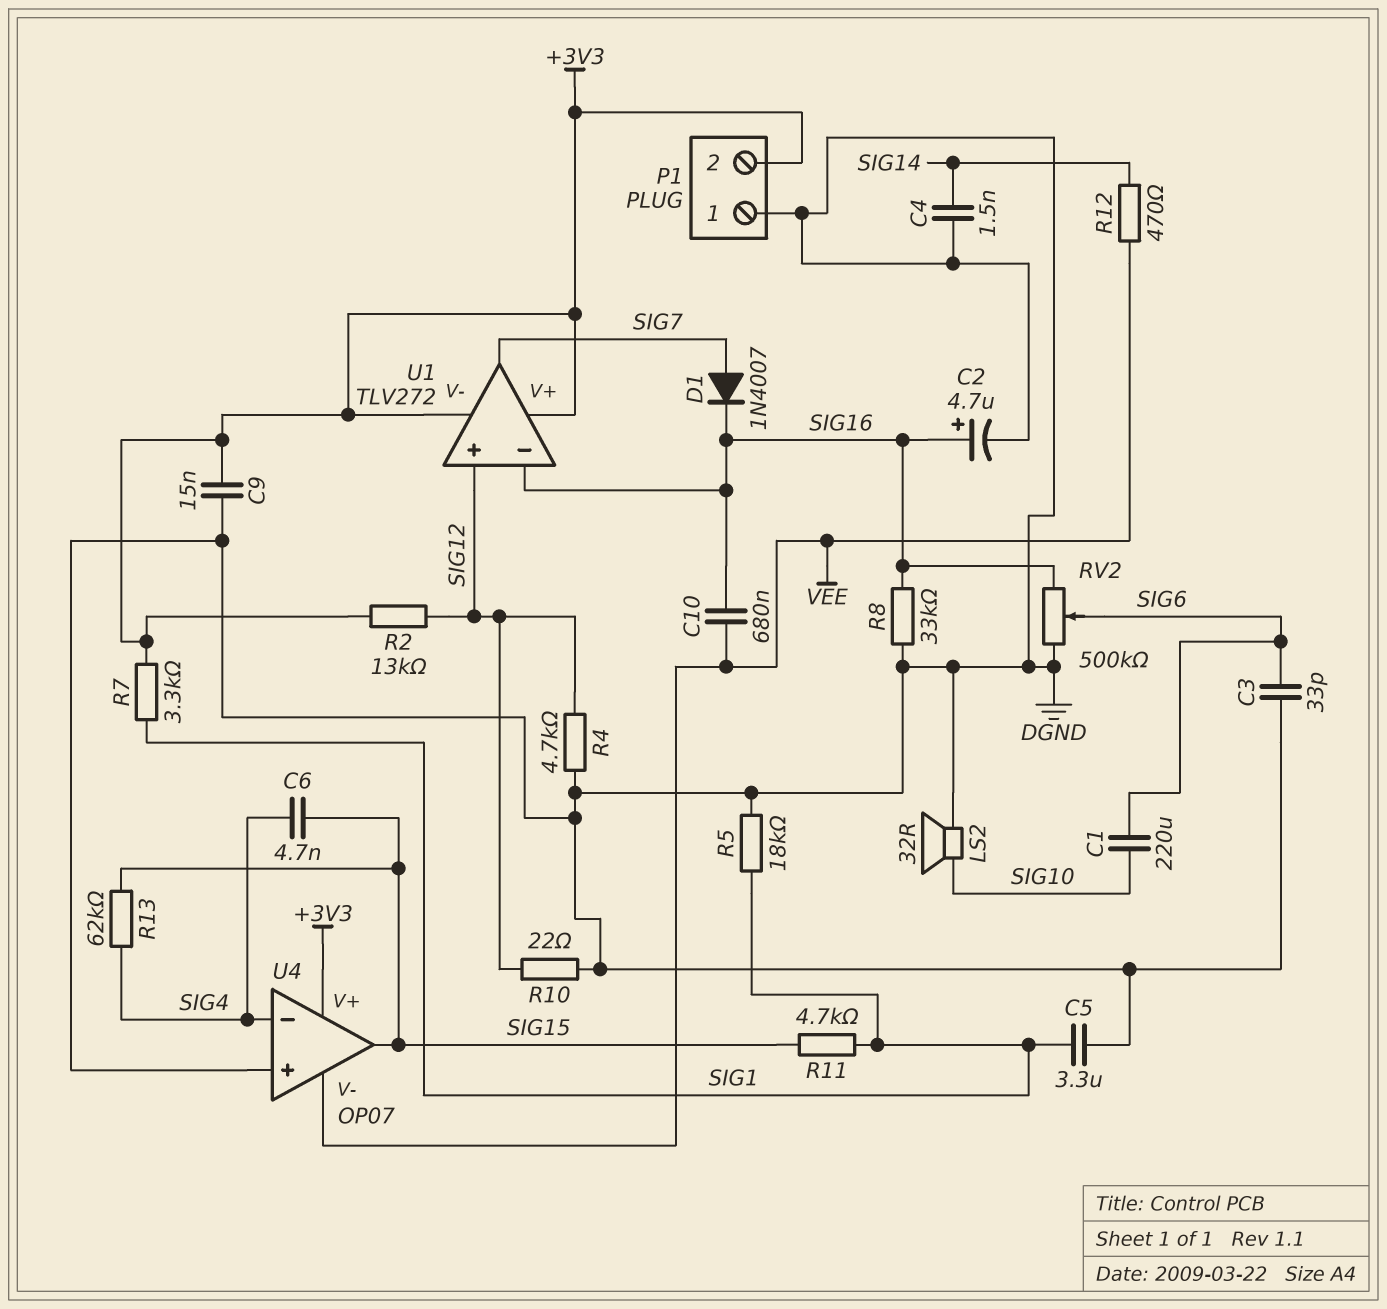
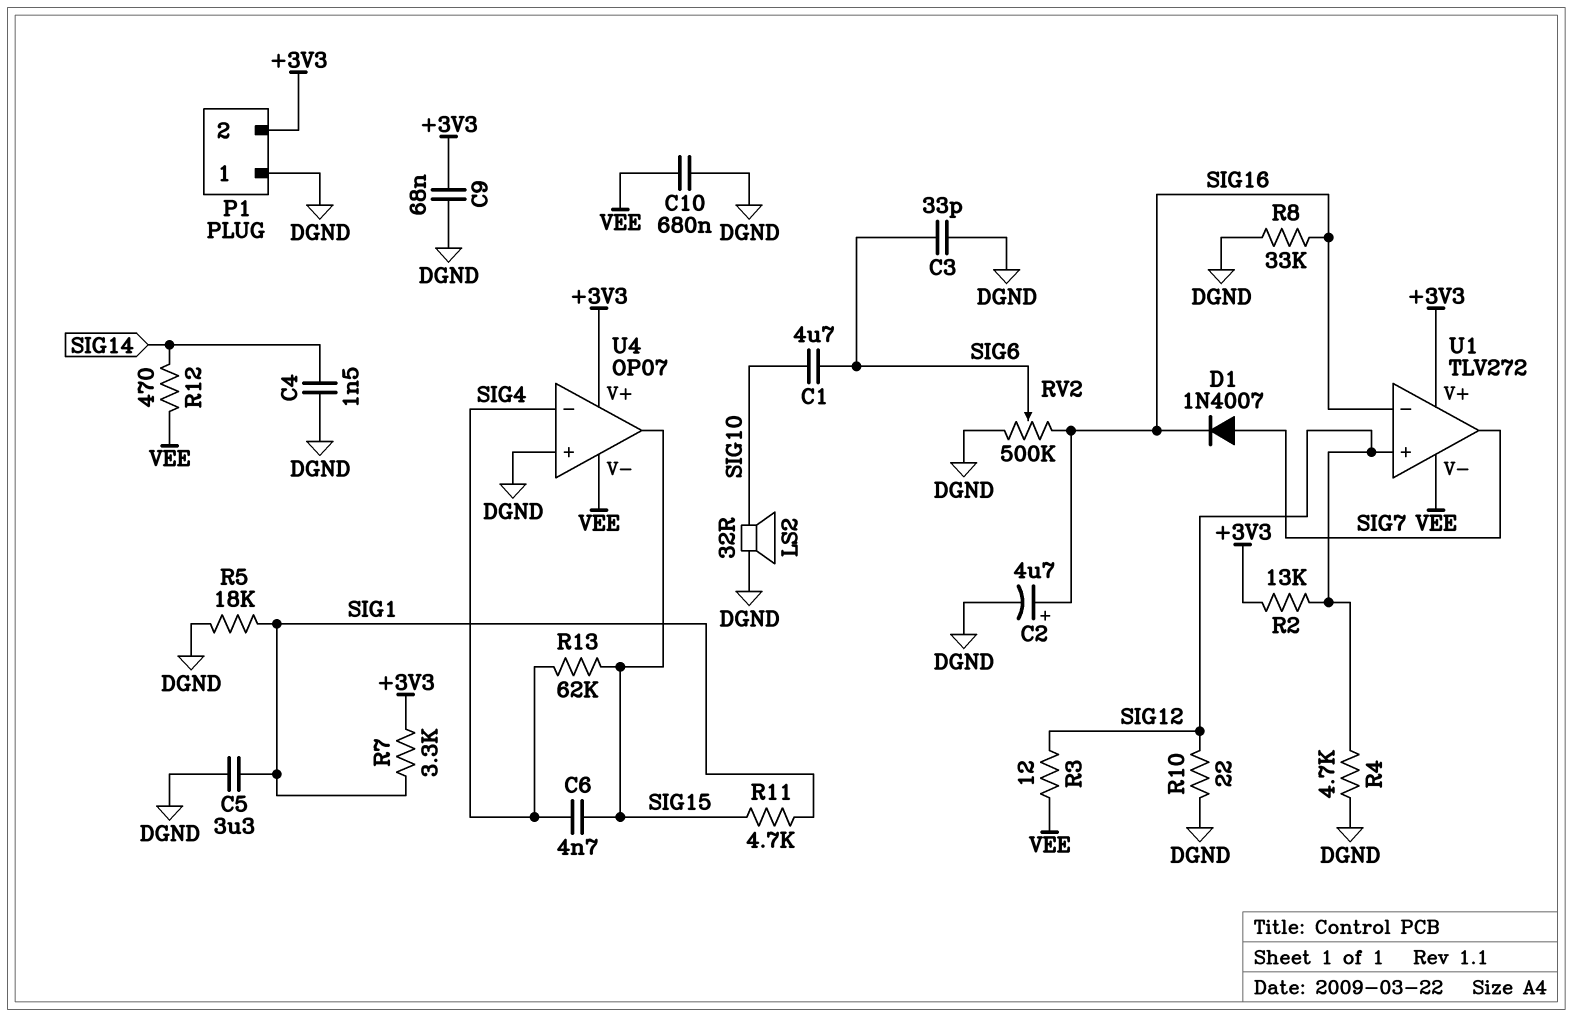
C1: 220uF (SIG6, SIG10) -> 4.7uF (SIG6, SIG10)
C9: 15nF (+3V3, DGND) -> 68nF (+3V3, DGND)
C10: 680nF (SIG16, VEE) -> 680nF (DGND, VEE)
R3: none -> 12 (SIG12, VEE)
U1 pin V-: +3V3 -> VEE

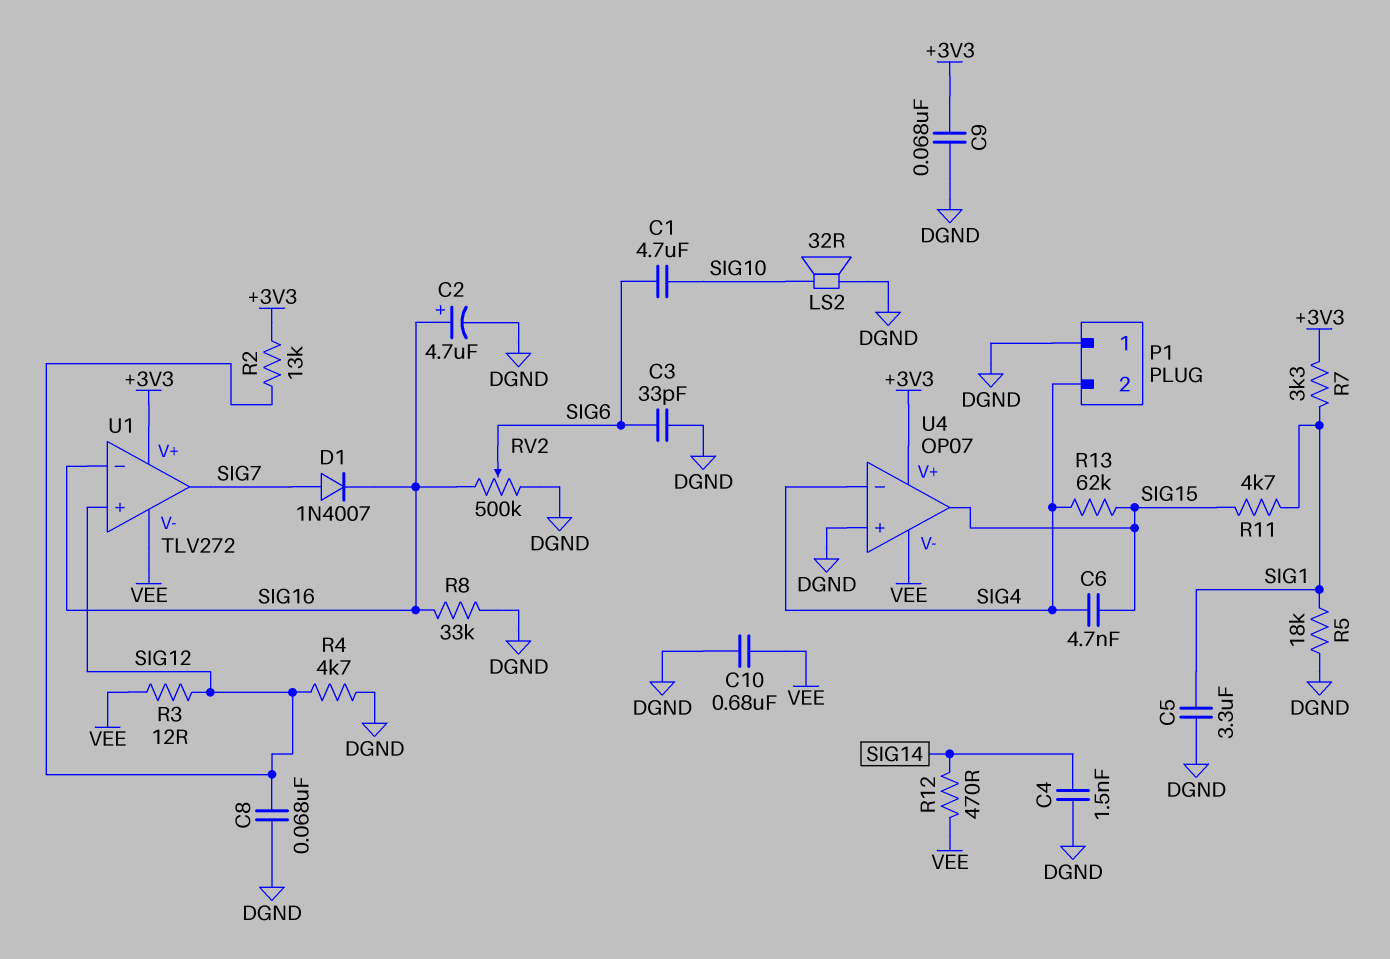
C8: none -> 68nF (DGND, SIG12)
P1 pin 2: +3V3 -> SIG4
R10: 22 (DGND, SIG12) -> none

